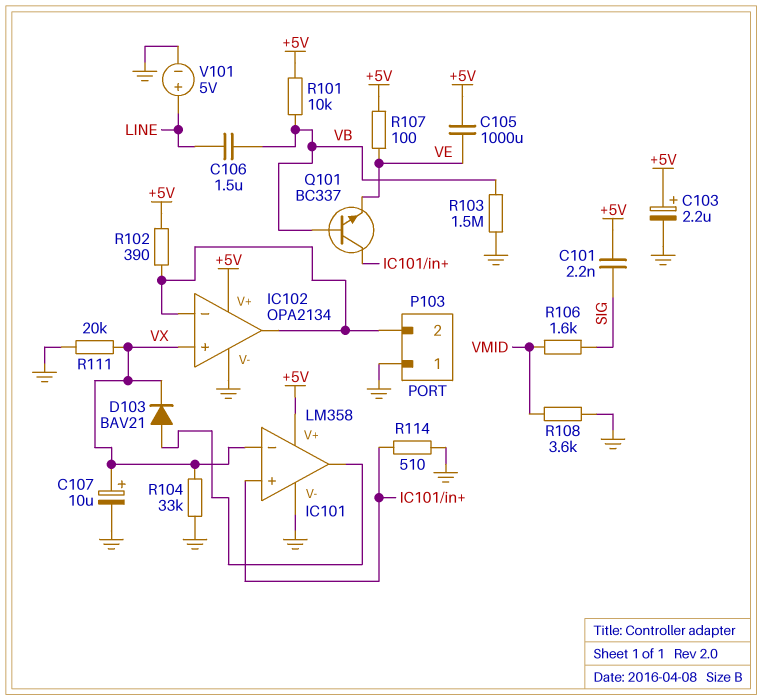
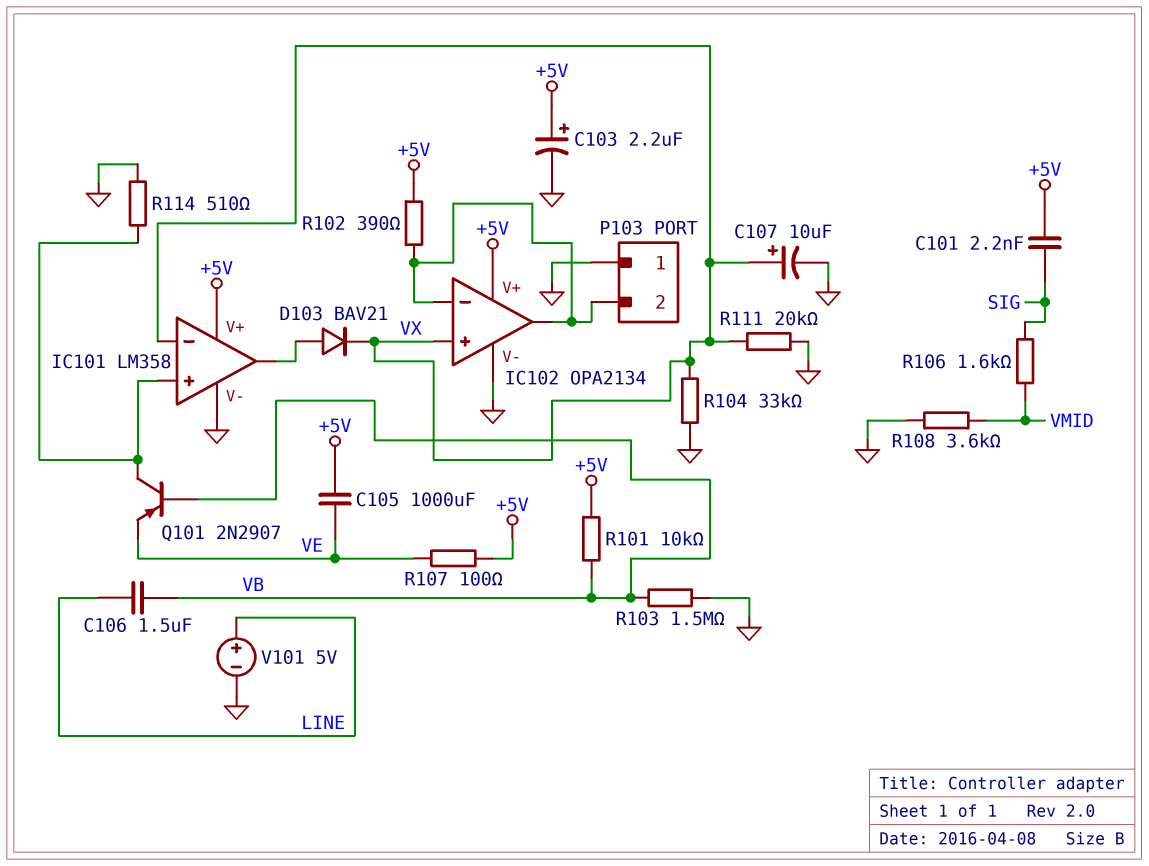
Q101: NPN BC337 (B VB, C IC101/in+, E VE) -> PNP 2N2907 (B VB, C IC101/in+, E VE)

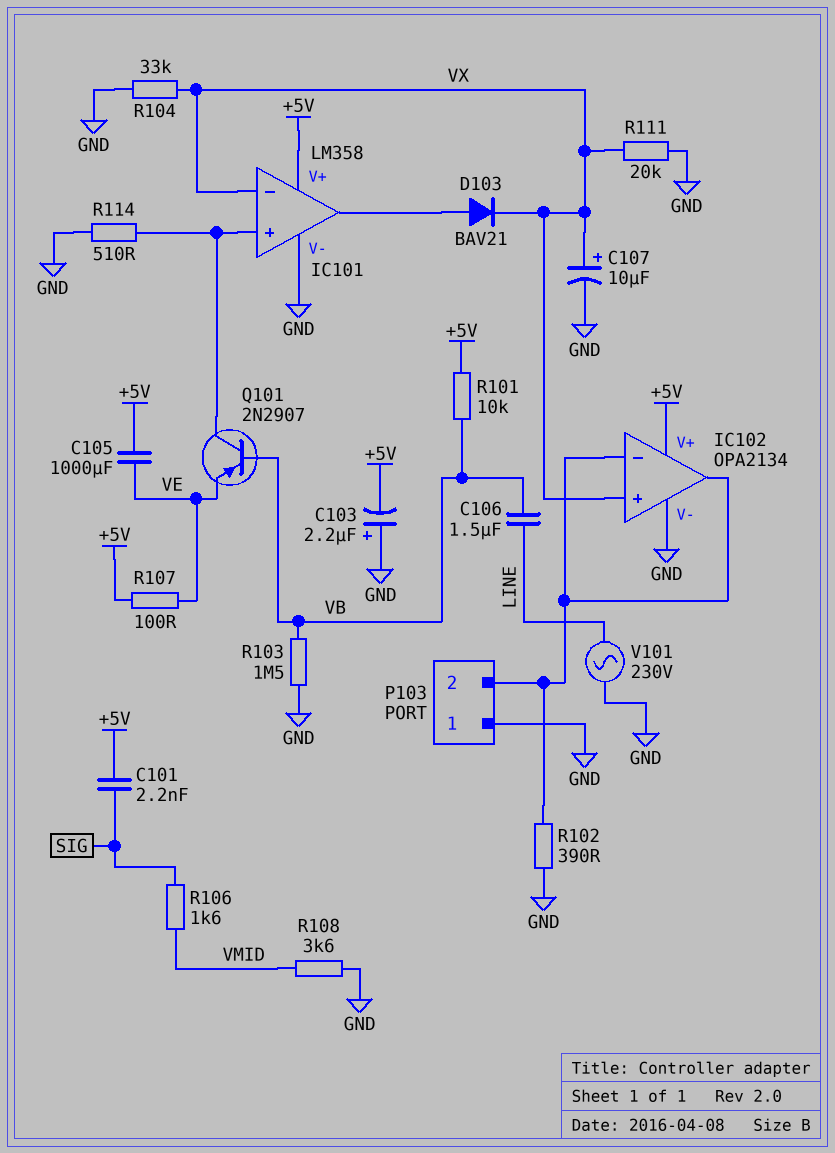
C103: 2.2uF (plus +5V, minus GND) -> 2.2uF (plus GND, minus +5V)
R102: 390 (+5V, IC102/in-) -> 390 (GND, IC102/in-)
V101: 5V (plus LINE, minus GND) -> AC 230V (GND, LINE)

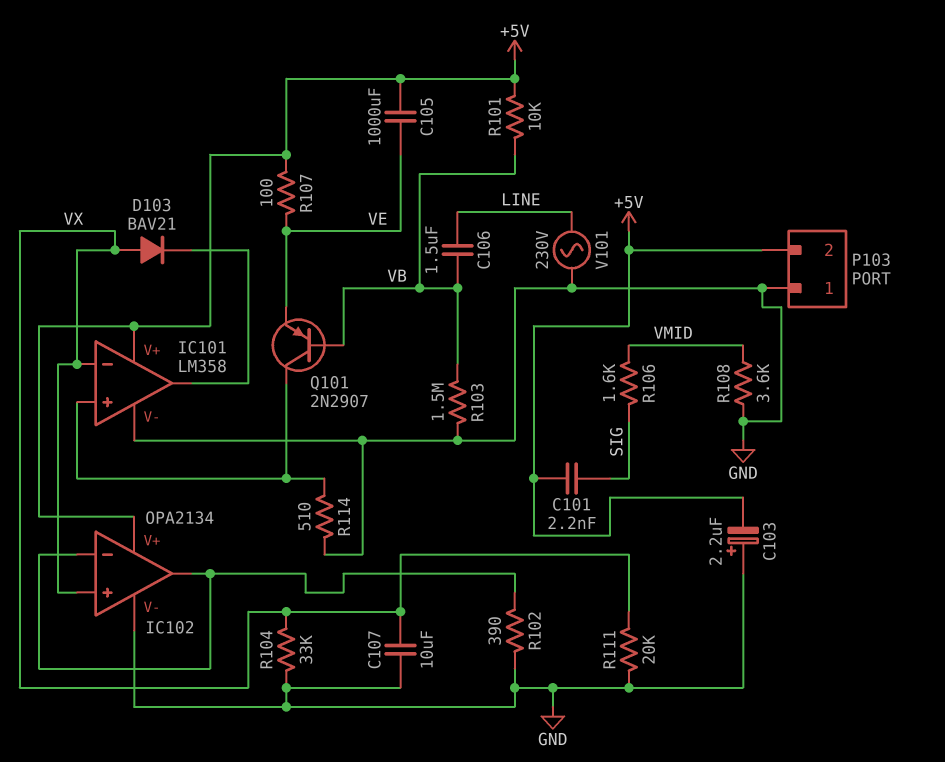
C107: 10uF (plus VX, minus GND) -> 10uF (GND, VX)
D103: diode BAV21 (A IC101/out, K VX) -> diode BAV21 (A VX, K IC101/out)
P103 pin 2: IC102/in- -> +5V

